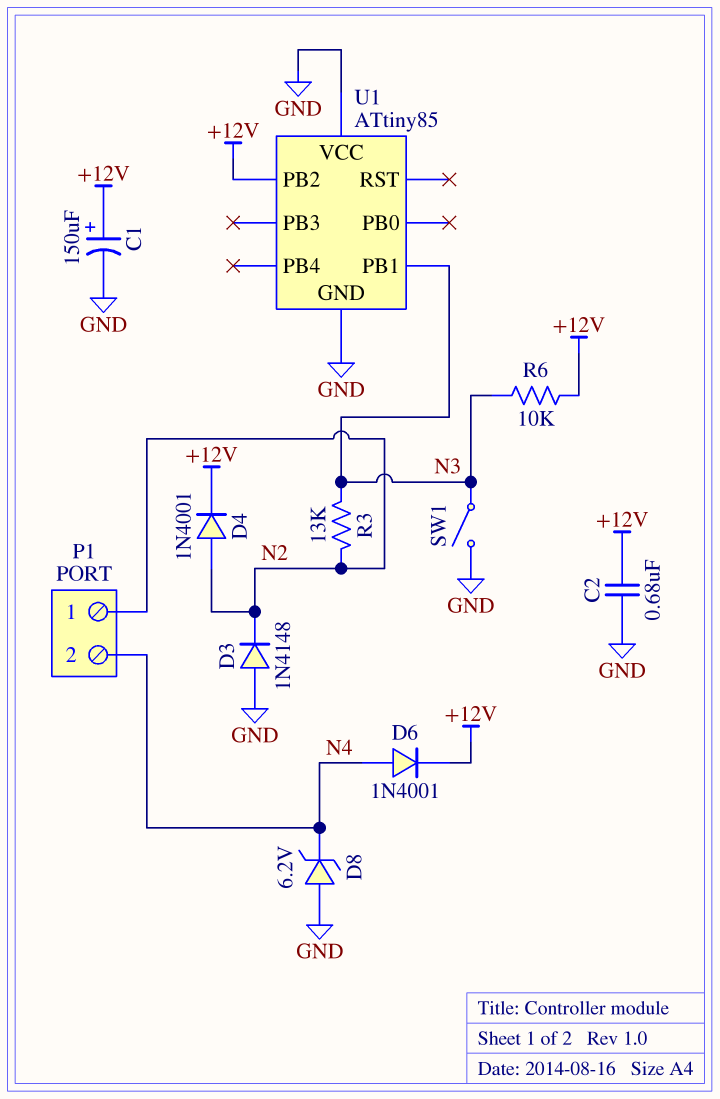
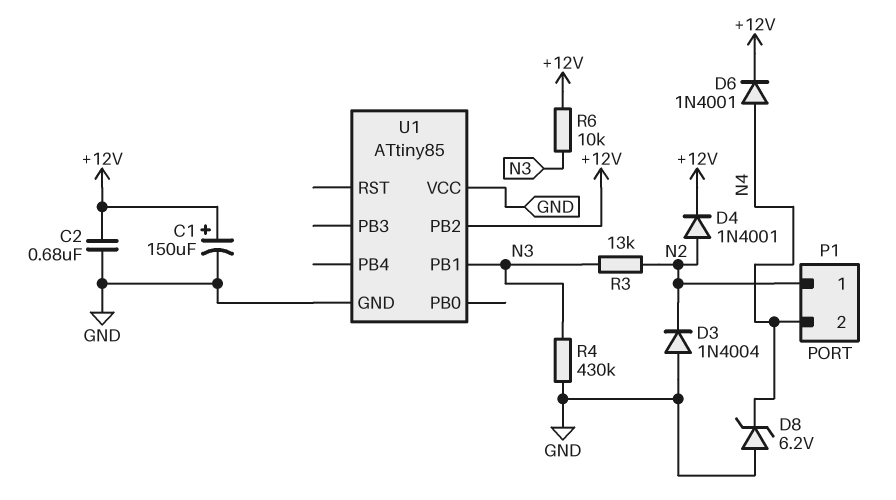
D3: diode 1N4148 (A GND, K N2) -> diode 1N4004 (A GND, K N2)
R4: none -> 430k (GND, N3)
SW1: switch (GND, N3) -> none

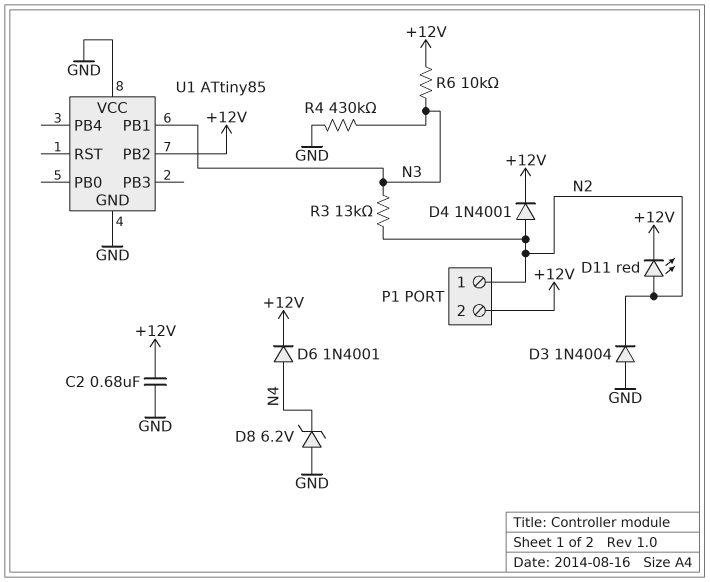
C1: 150uF (plus +12V, minus GND) -> none
D11: none -> LED red (A N2, K +12V)
P1 pin 2: N4 -> +12V

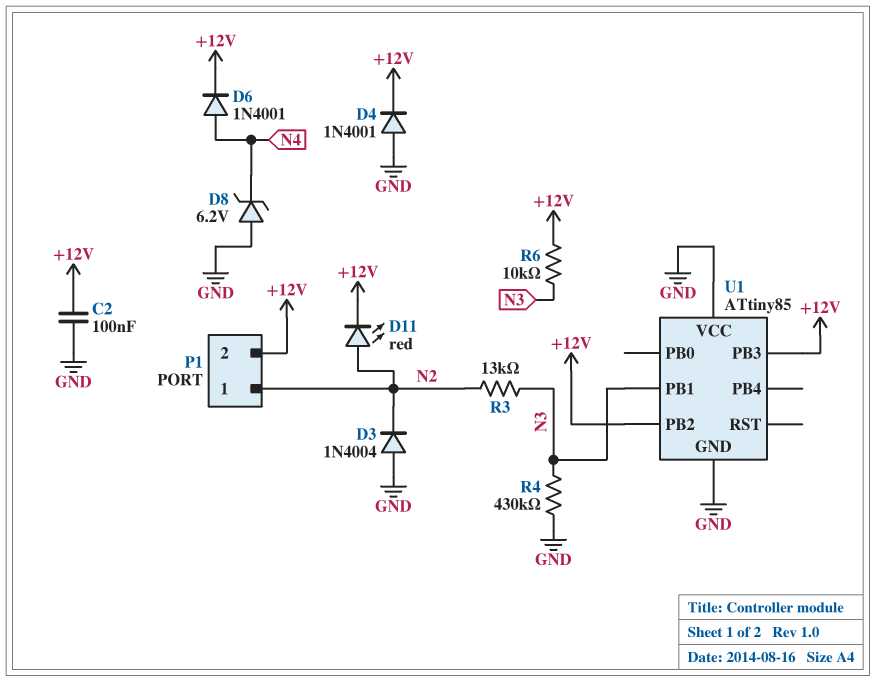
C2: 680nF (+12V, GND) -> 100nF (+12V, GND)
D4: diode 1N4001 (A N2, K +12V) -> diode 1N4001 (A GND, K +12V)
U1 pin PB3: none -> +12V

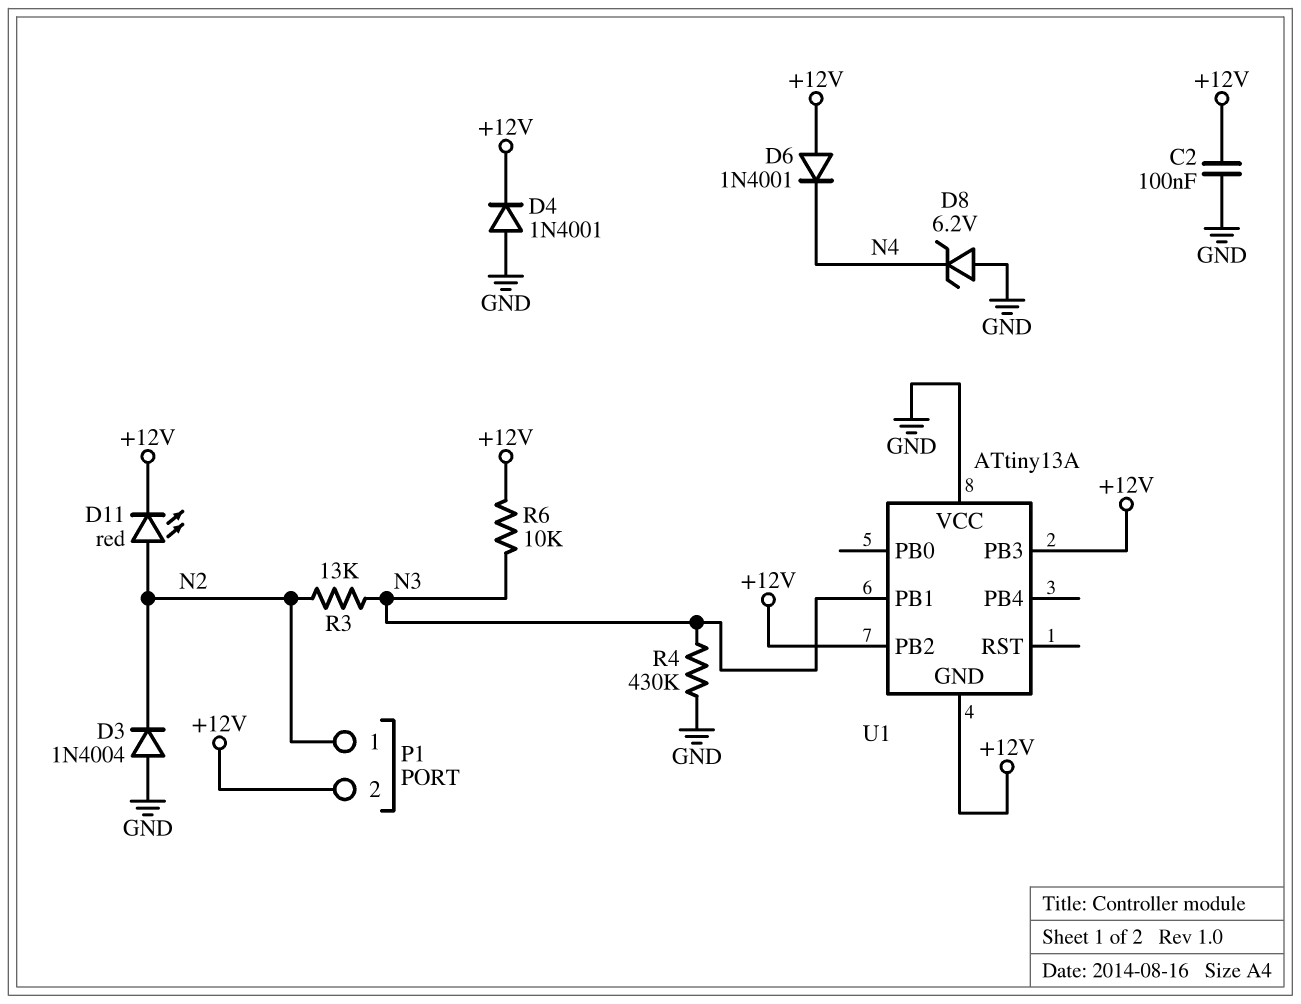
D6: diode 1N4001 (A N4, K +12V) -> diode 1N4001 (A +12V, K N4)
U1: ATtiny85 -> ATtiny13A
U1 pin GND: GND -> +12V

